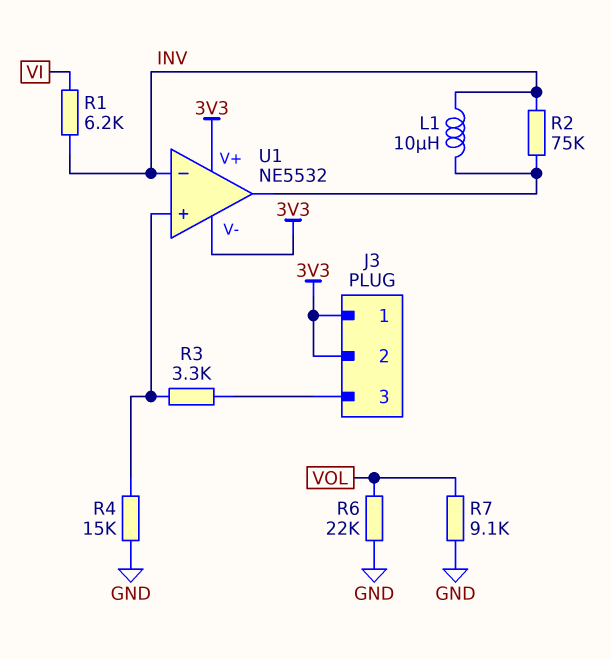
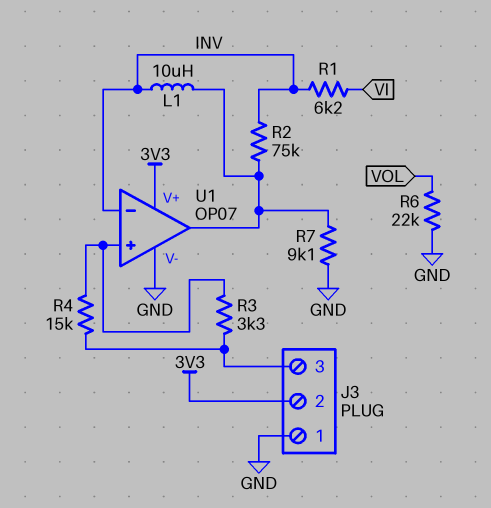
J3 pin 1: 3V3 -> GND
R4: 15k (GND, U1/in+) -> 15k (J3/3, U1/in+)
R7: 9.1k (GND, VOL) -> 9.1k (GND, U1/out)
U1: NE5532 -> OP07
U1 pin V-: 3V3 -> GND

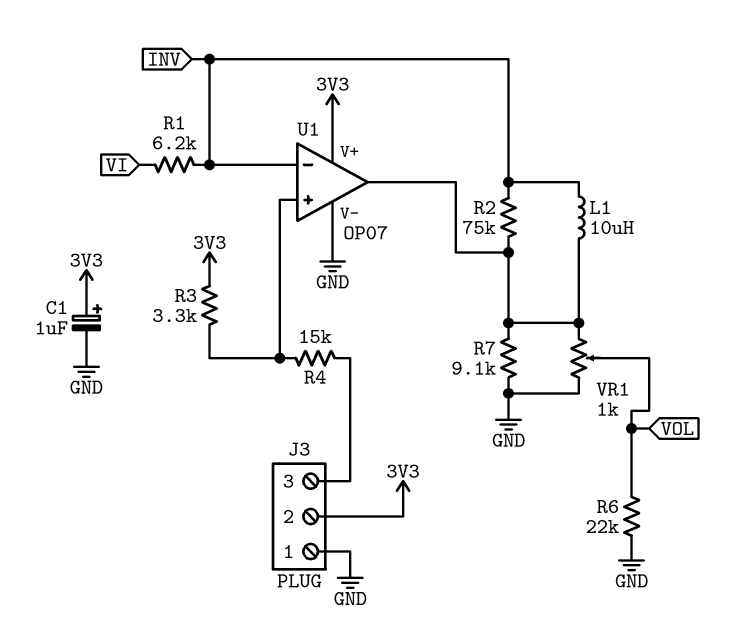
C1: none -> 1uF (plus 3V3, minus GND)
R3: 3.3k (J3/3, U1/in+) -> 3.3k (3V3, U1/in+)
VR1: none -> 1k (GND, U1/out, wiper VOL)

